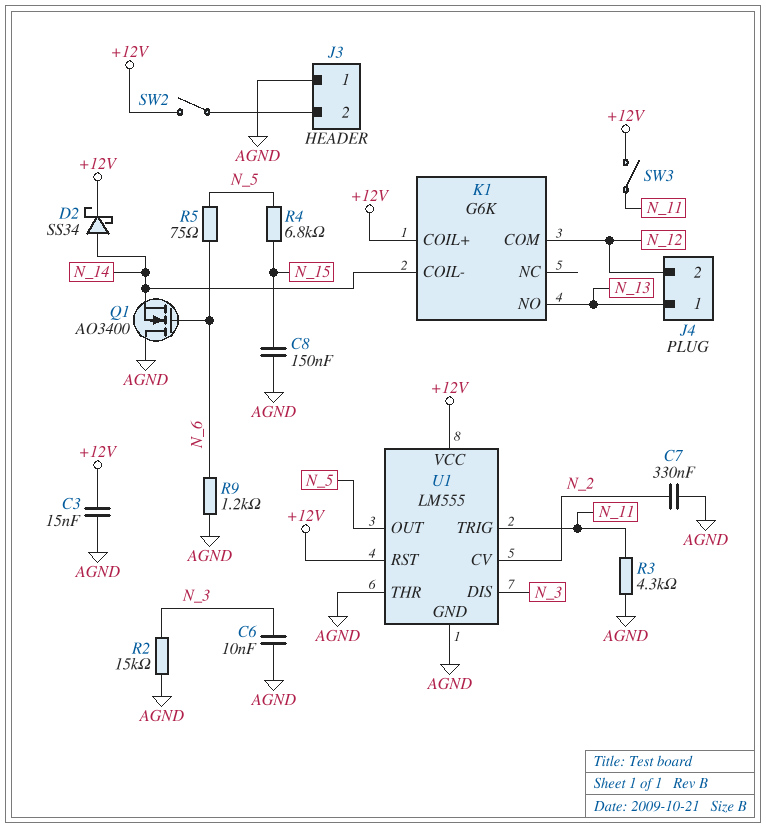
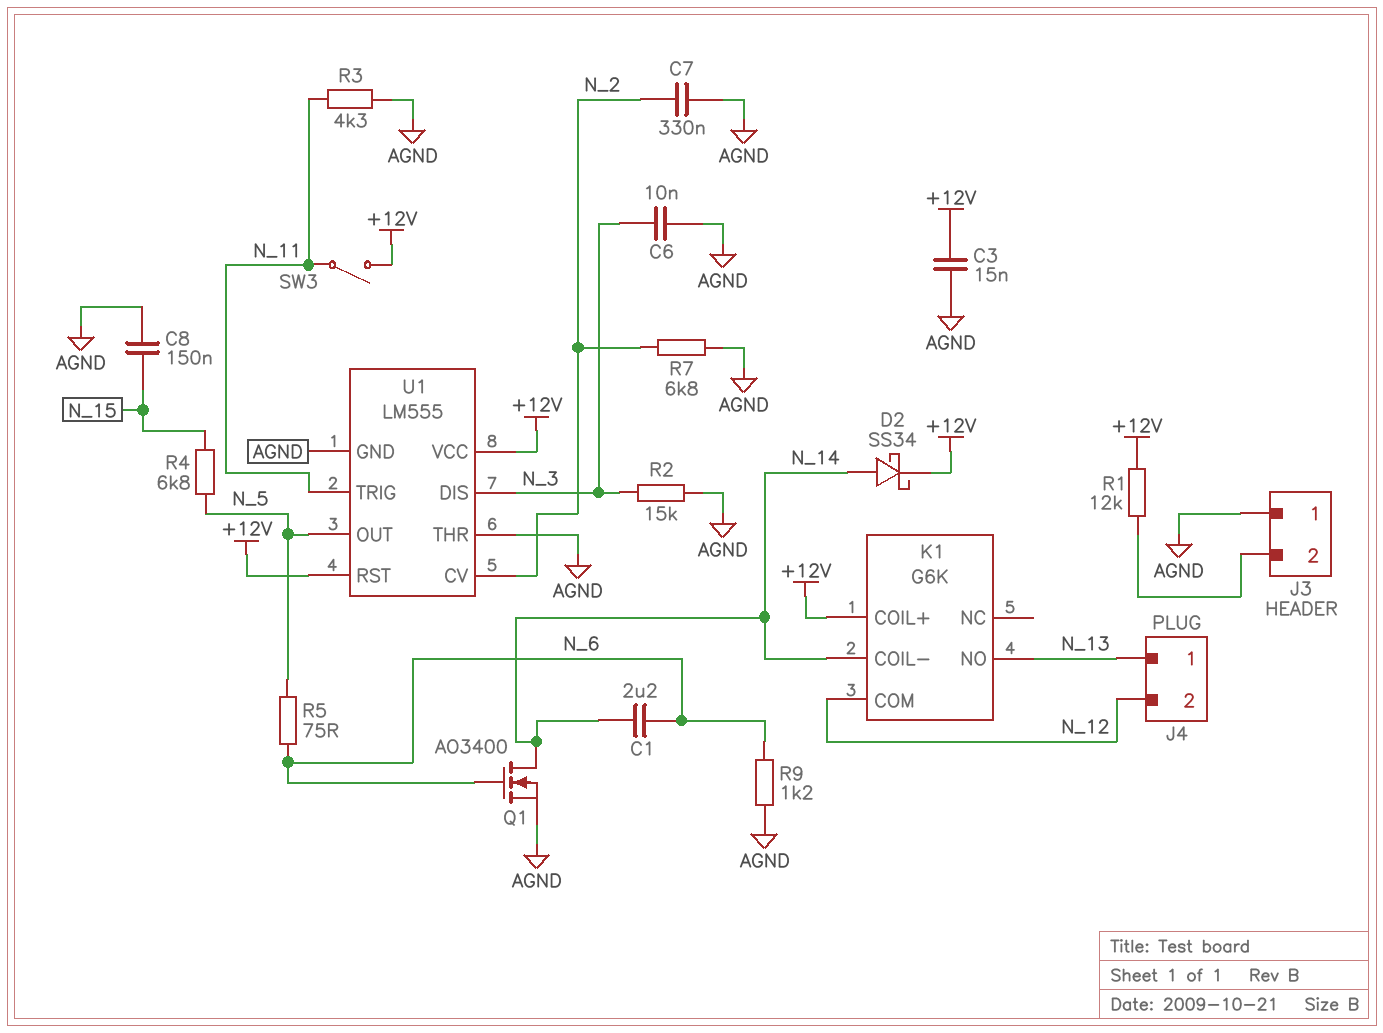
C1: none -> 2.2uF (N_6, N_14)
Q1: NMOS AO3400 (G N_6, D AGND, S N_14) -> NMOS AO3400 (G N_6, D N_14, S AGND)
R1: none -> 12k (+12V, J3/2)
R7: none -> 6.8k (AGND, N_2)
SW2: switch (+12V, J3/2) -> none

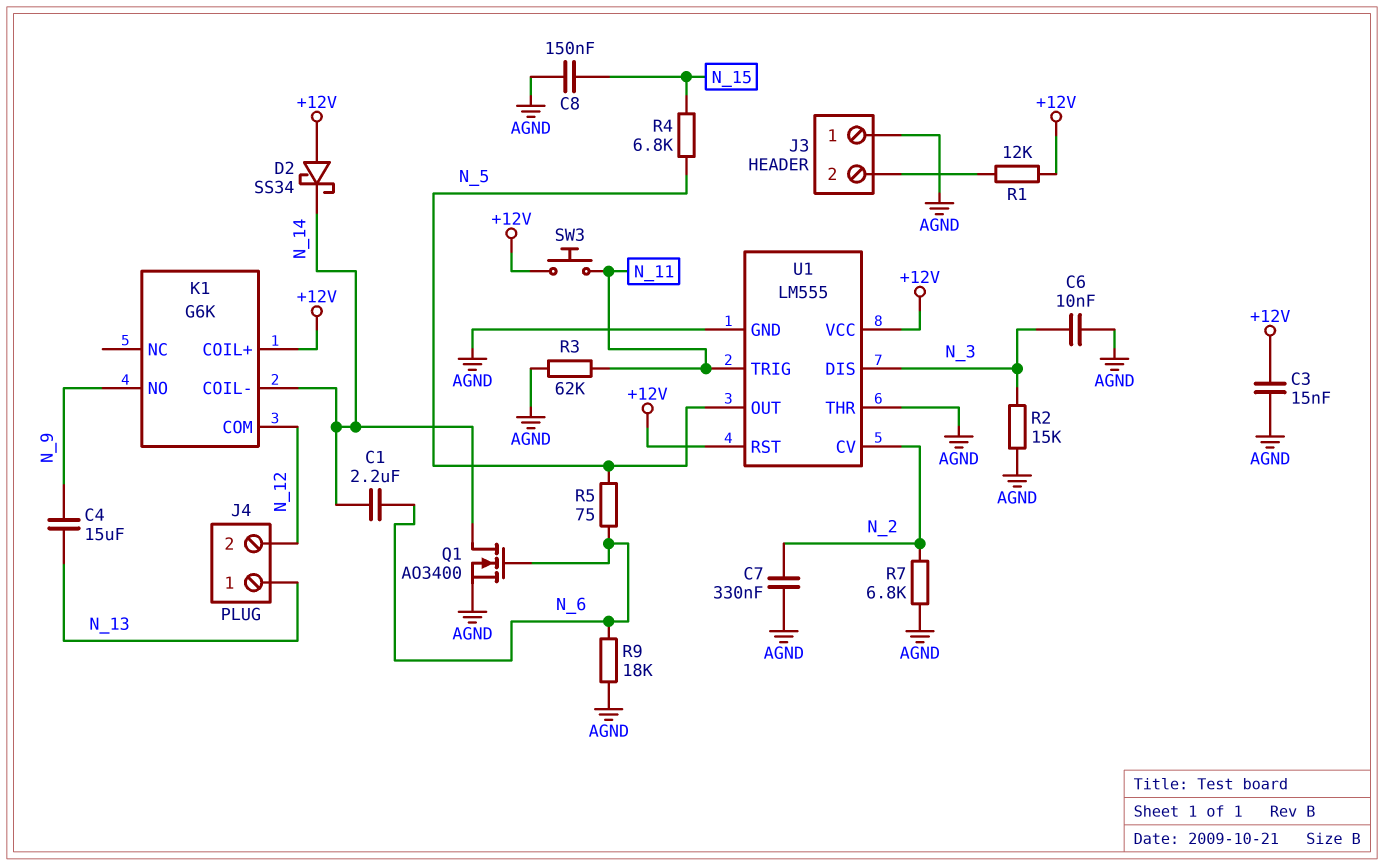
C4: none -> 15uF (N_9, N_13)
D2: schottky SS34 (A N_14, K +12V) -> schottky SS34 (A +12V, K N_14)
K1 pin NO: N_13 -> N_9
R3: 4.3k (AGND, N_11) -> 62k (AGND, N_11)
R9: 1.2k (AGND, N_6) -> 18k (AGND, N_6)
SW3: switch (+12V, N_11) -> button (+12V, N_11)

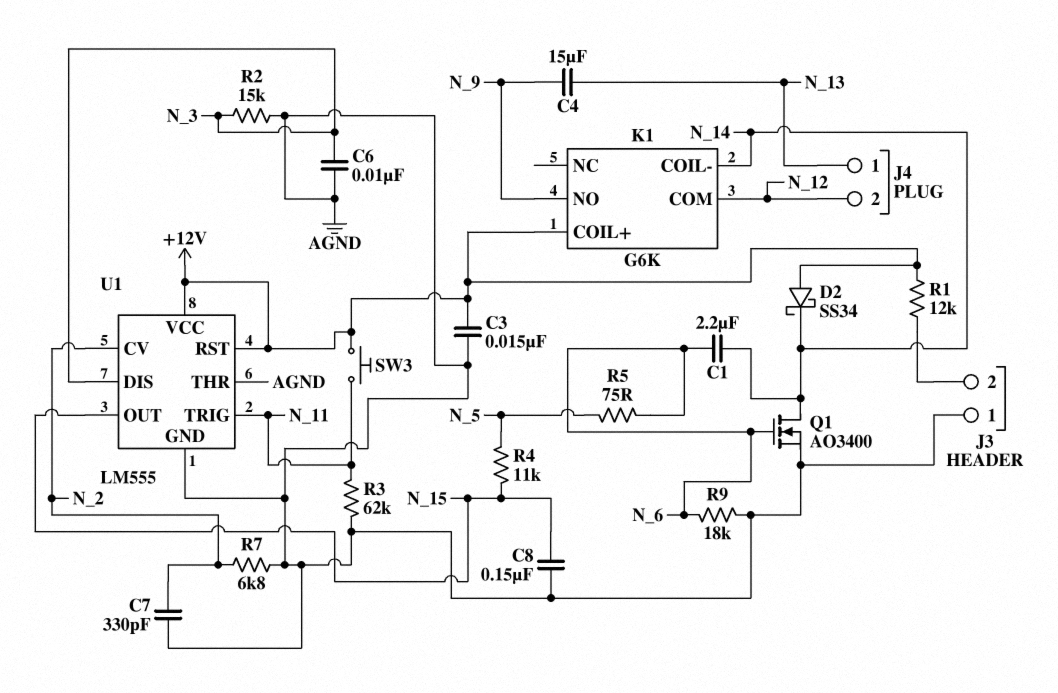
C7: 330nF (AGND, N_2) -> 330pF (AGND, N_2)
R4: 6.8k (N_5, N_15) -> 11k (N_5, N_15)
U1 pin OUT: N_5 -> N_15

